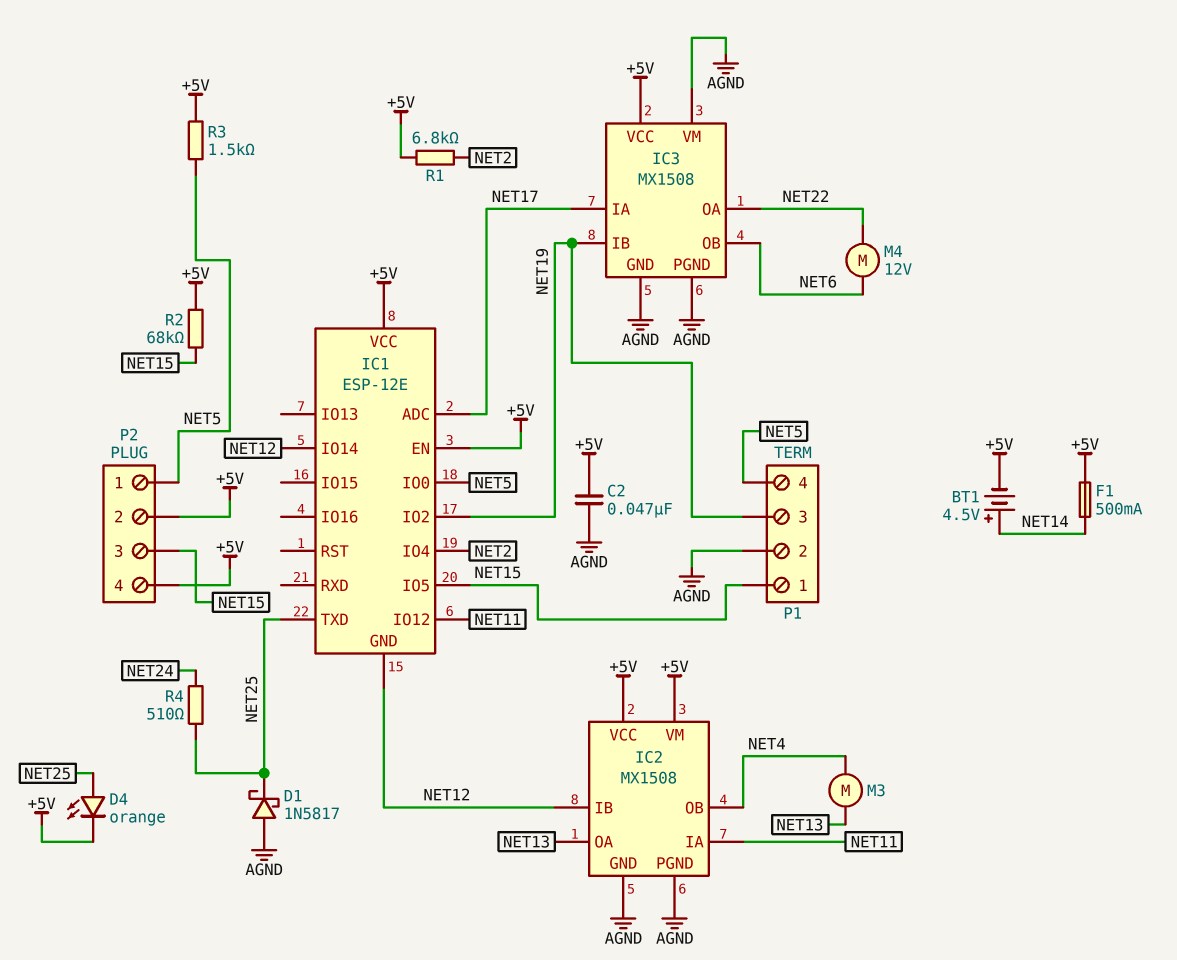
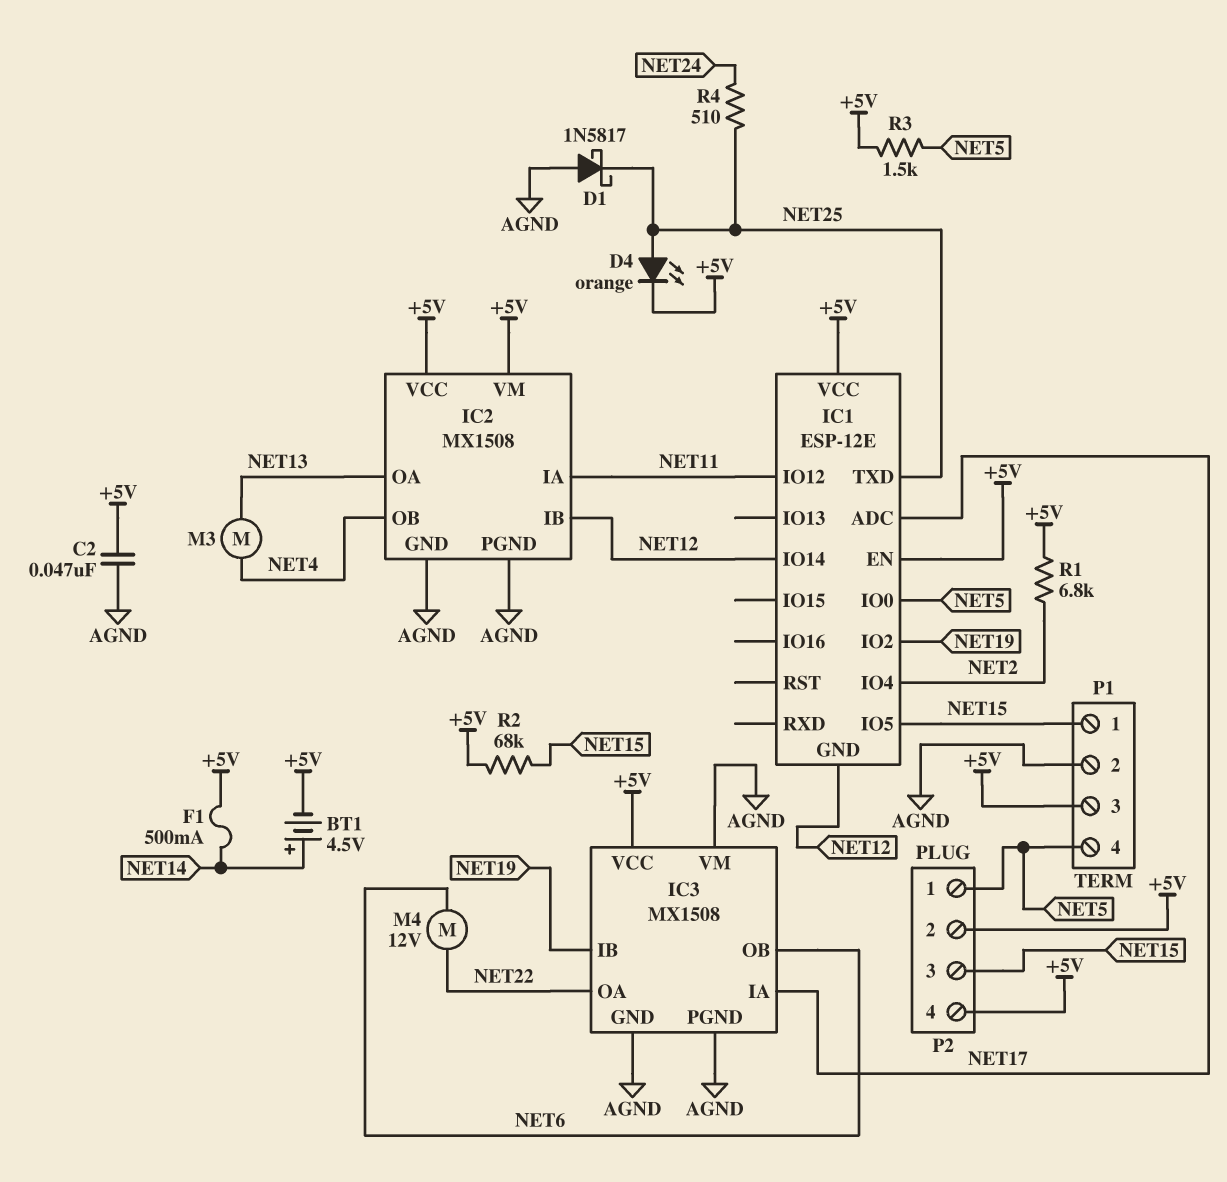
P1 pin 3: NET19 -> +5V

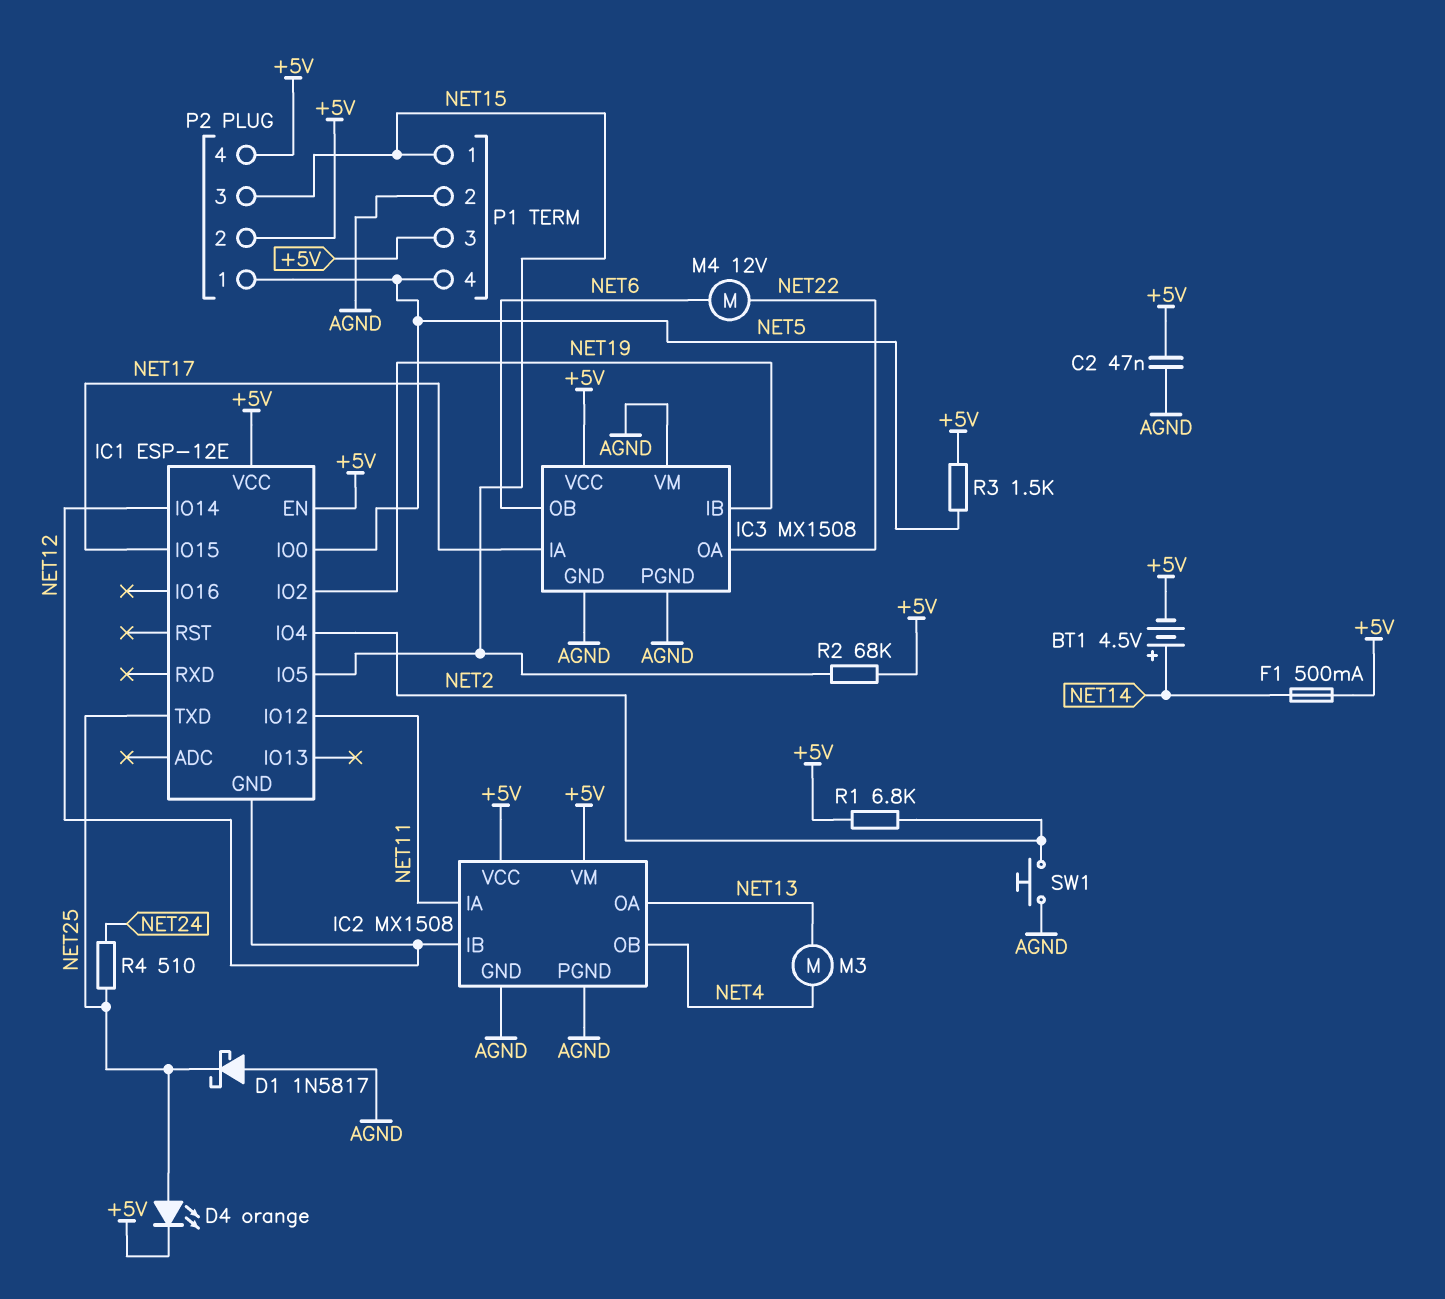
IC1 pin ADC: NET17 -> none
IC1 pin IO15: none -> NET17
SW1: none -> button (AGND, NET2)

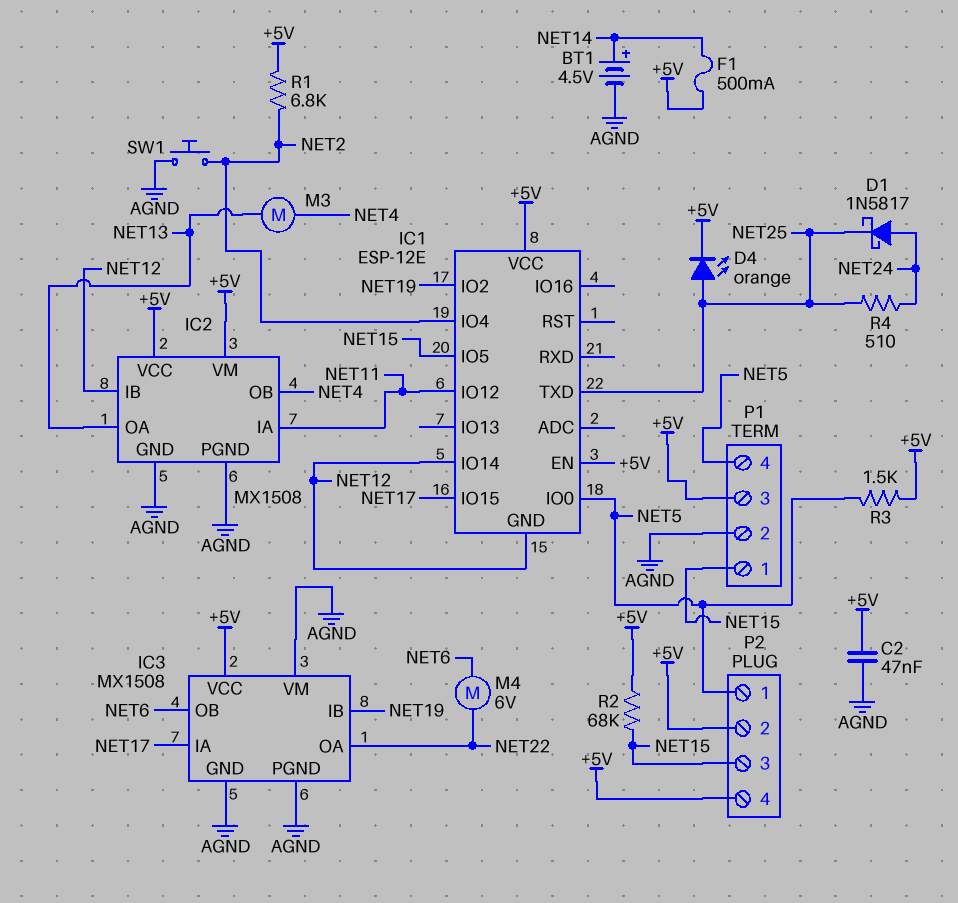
BT1: 4.5V (plus NET14, minus +5V) -> 4.5V (plus NET14, minus AGND)
D1: schottky 1N5817 (A AGND, K NET25) -> schottky 1N5817 (A NET24, K NET25)
M4: motor 12V (NET6, NET22) -> motor 6V (NET6, NET22)

